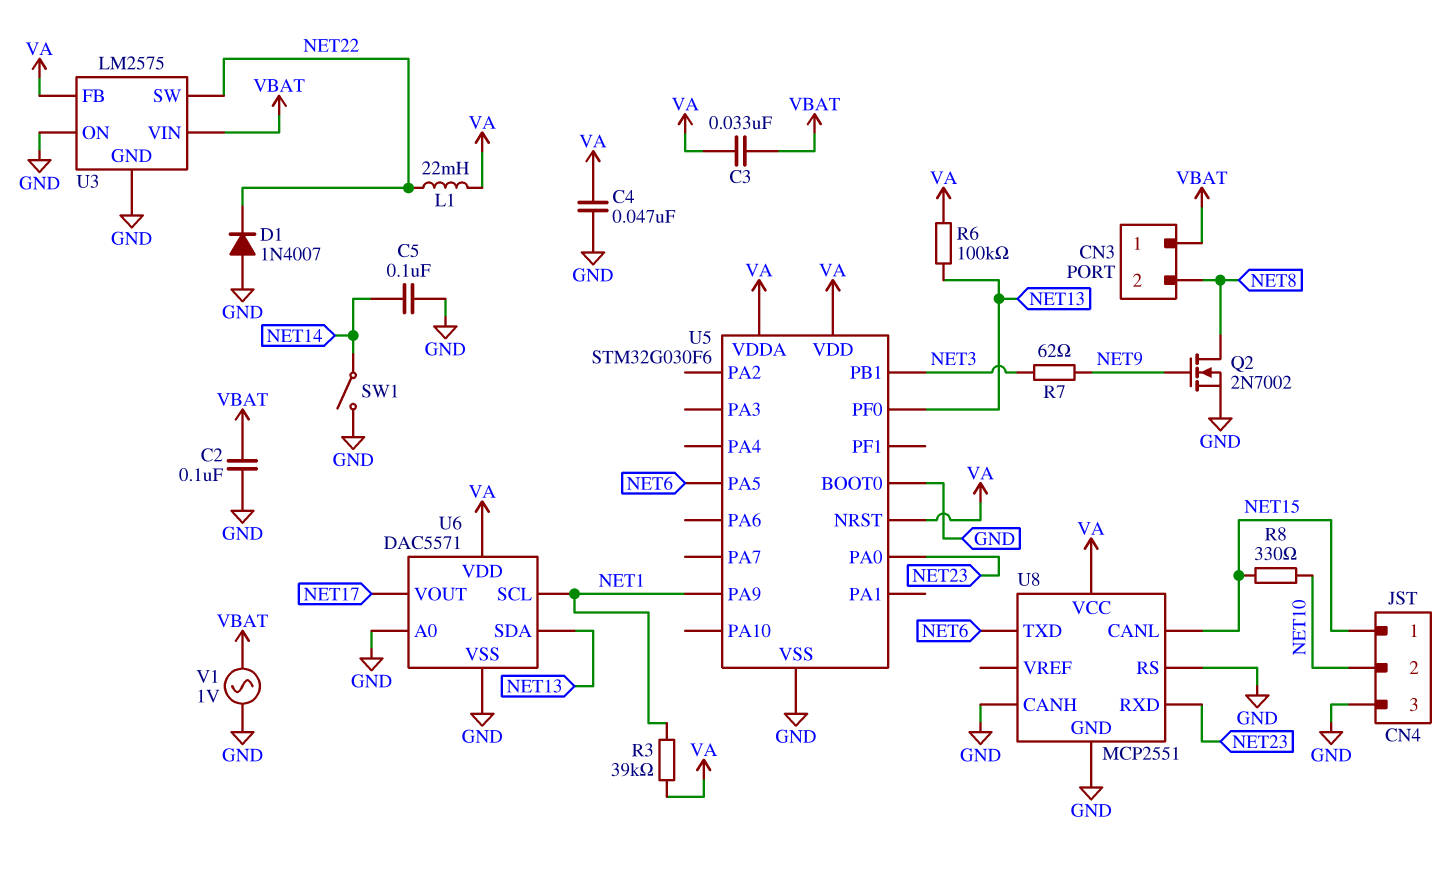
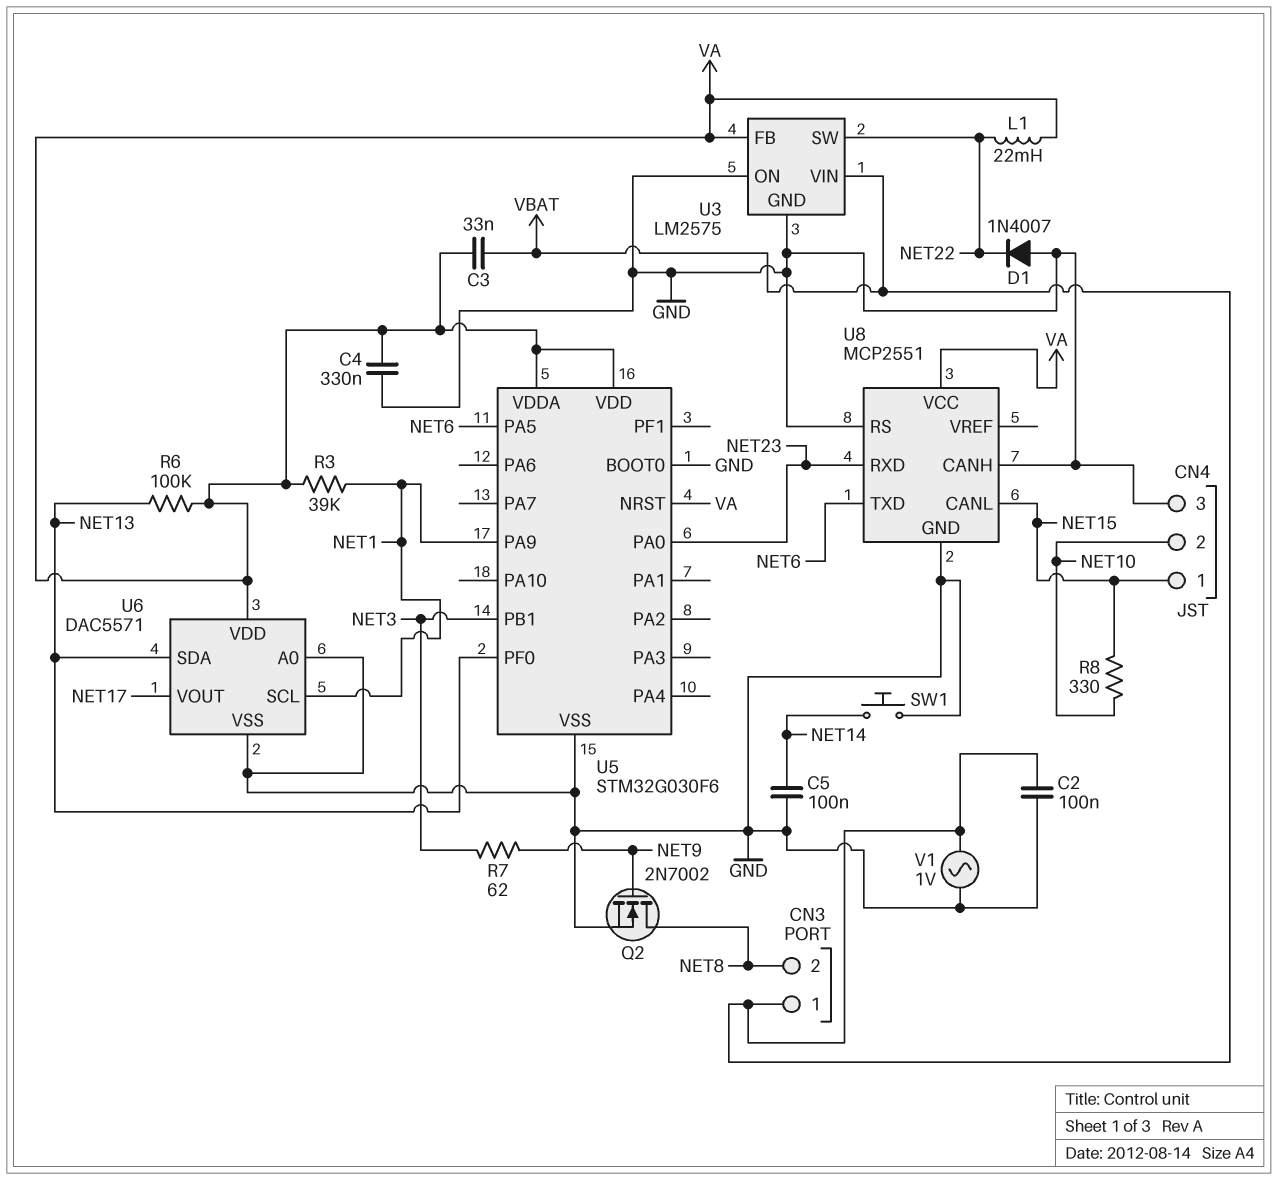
C4: 47nF (GND, VA) -> 330nF (GND, VA)
SW1: switch (GND, NET14) -> button (GND, NET14)

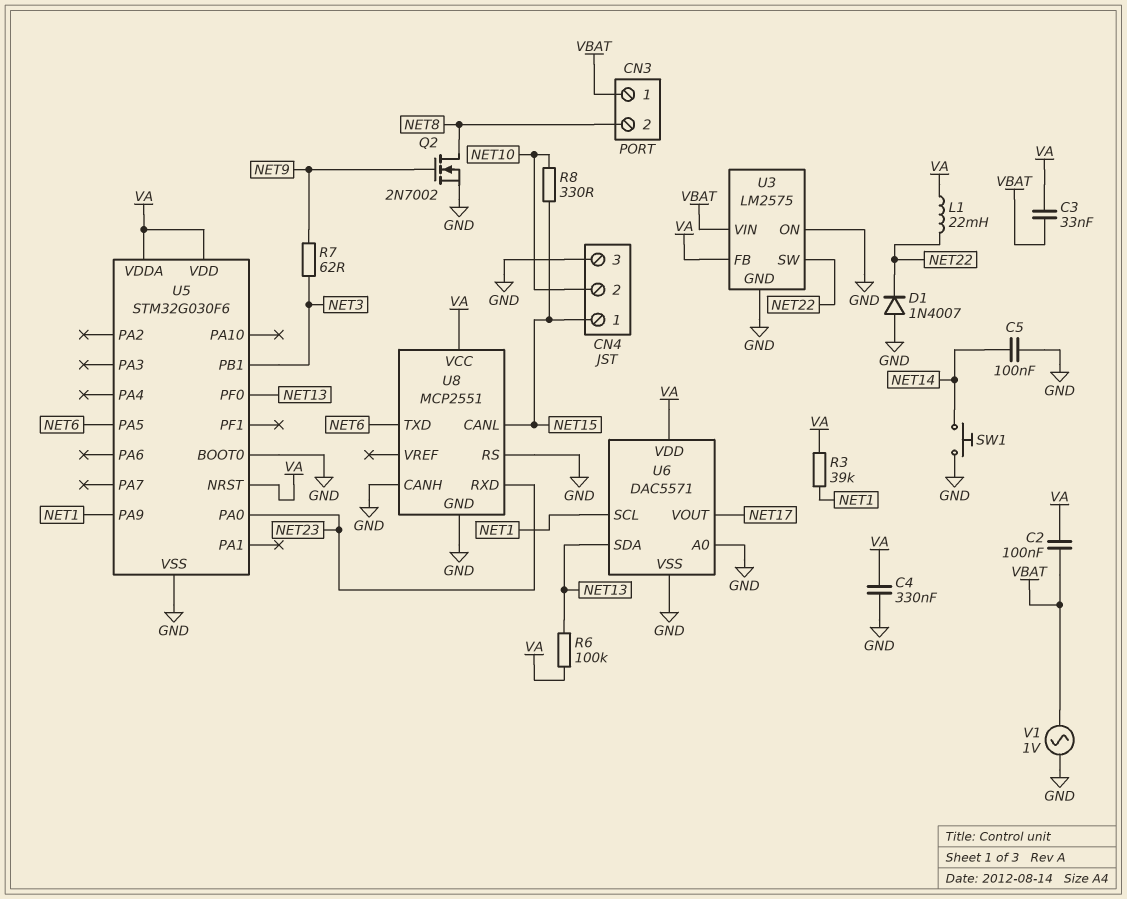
C2: 100nF (GND, VBAT) -> 100nF (VA, VBAT)

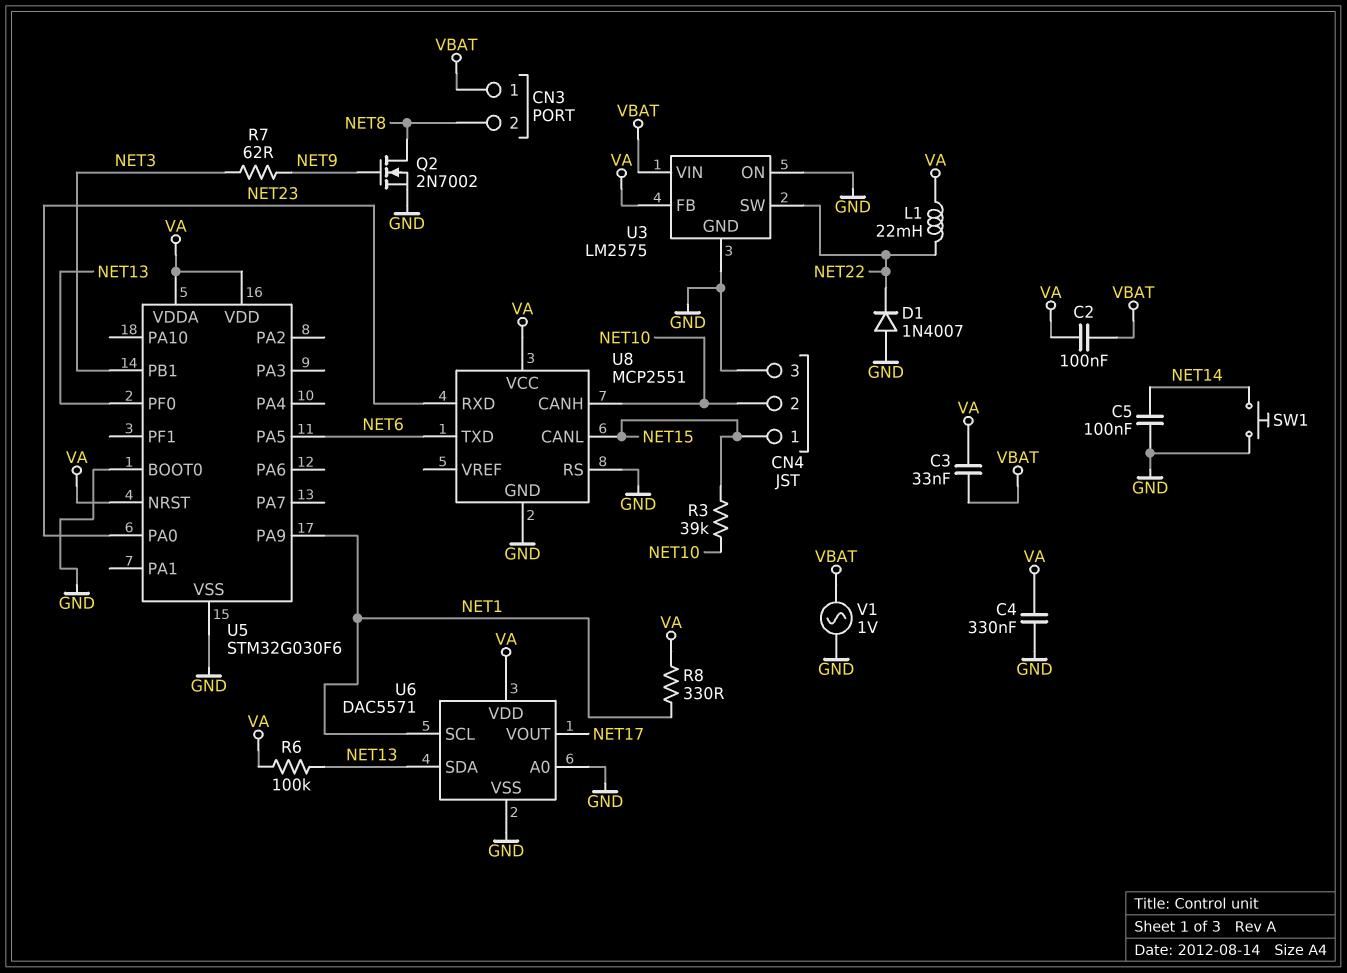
R3: 39k (NET1, VA) -> 39k (NET10, NET15)
R8: 330 (NET10, NET15) -> 330 (NET1, VA)
U8 pin CANH: GND -> NET10

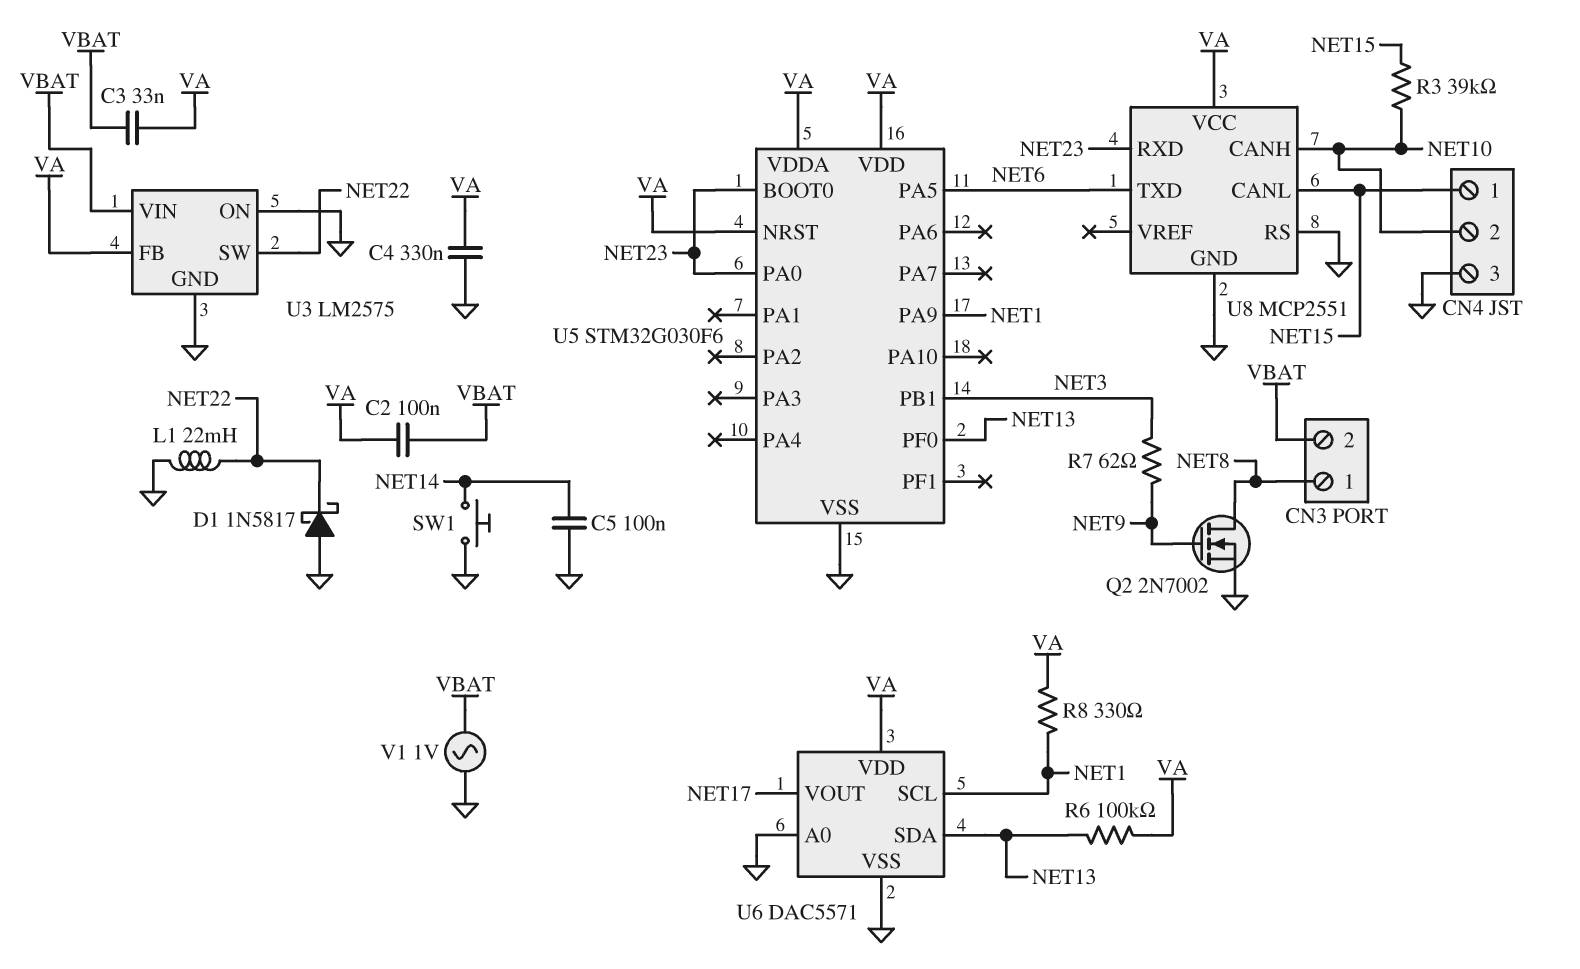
CN3 pin 1: VBAT -> NET8
CN3 pin 2: NET8 -> VBAT
D1: diode 1N4007 (A GND, K NET22) -> schottky 1N5817 (A GND, K NET22)
L1: 22mH (NET22, VA) -> 22mH (GND, NET22)
U5 pin BOOT0: GND -> NET23

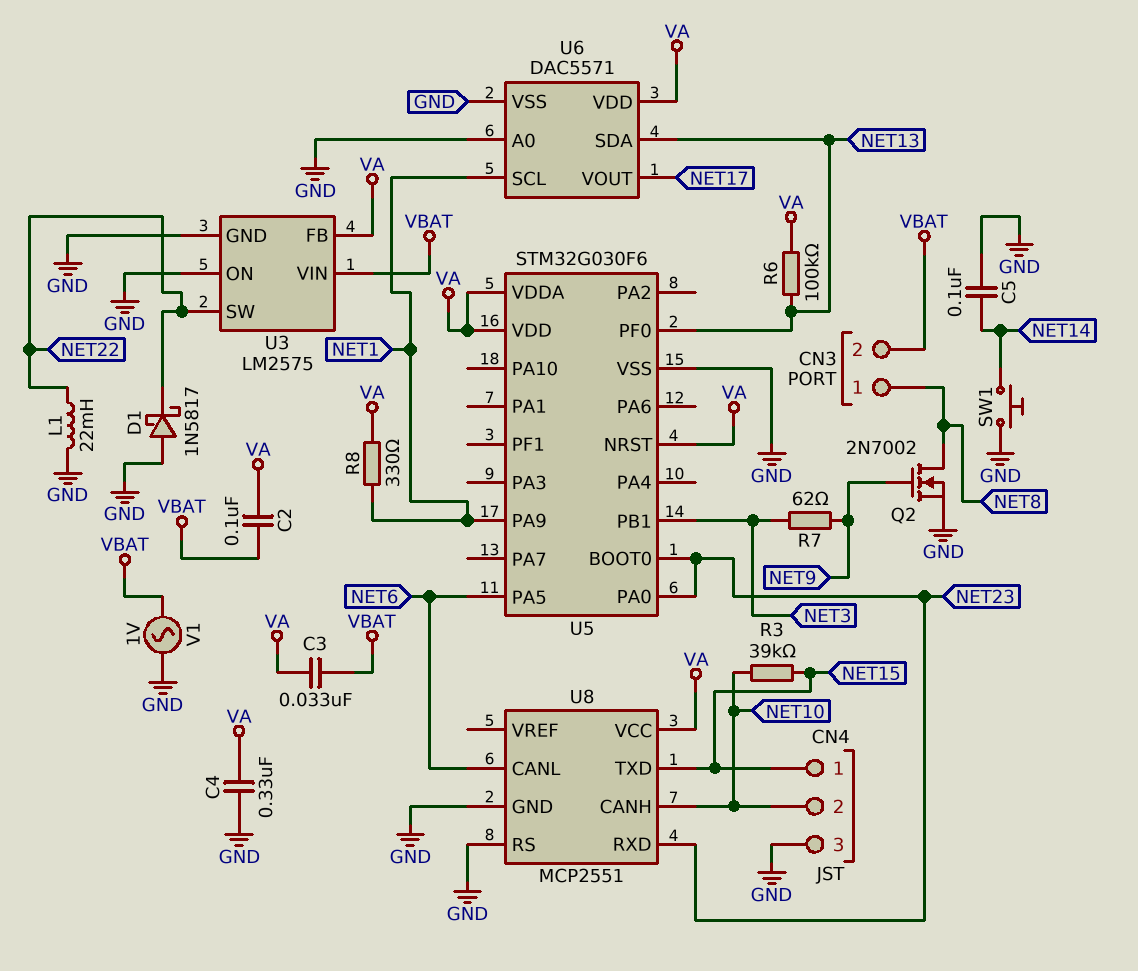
U8 pin CANL: NET15 -> NET6
U8 pin TXD: NET6 -> NET15

